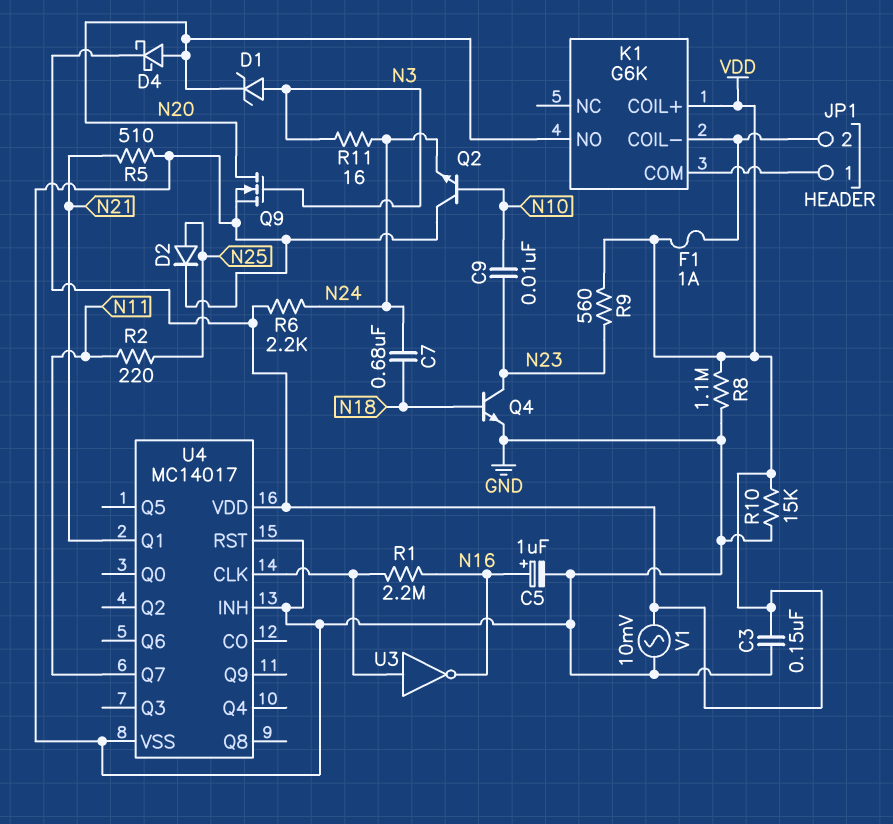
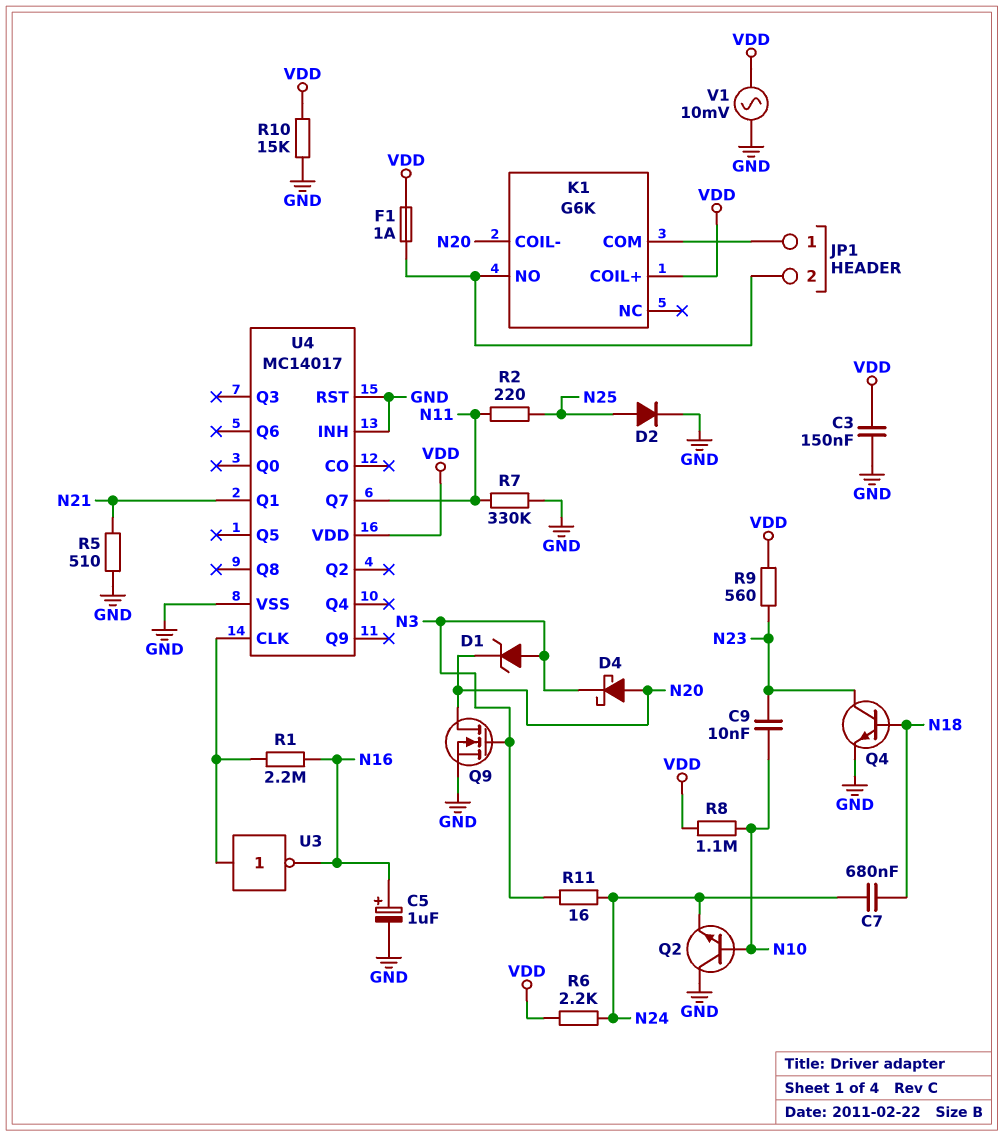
D4: schottky (A N20, K VDD) -> schottky (A N20, K N3)
K1 pin COIL-: JP1/2 -> N20
K1 pin NO: N20 -> JP1/2
R7: none -> 330k (GND, N11)
R8: 1.1M (GND, VDD) -> 1.1M (N10, VDD)

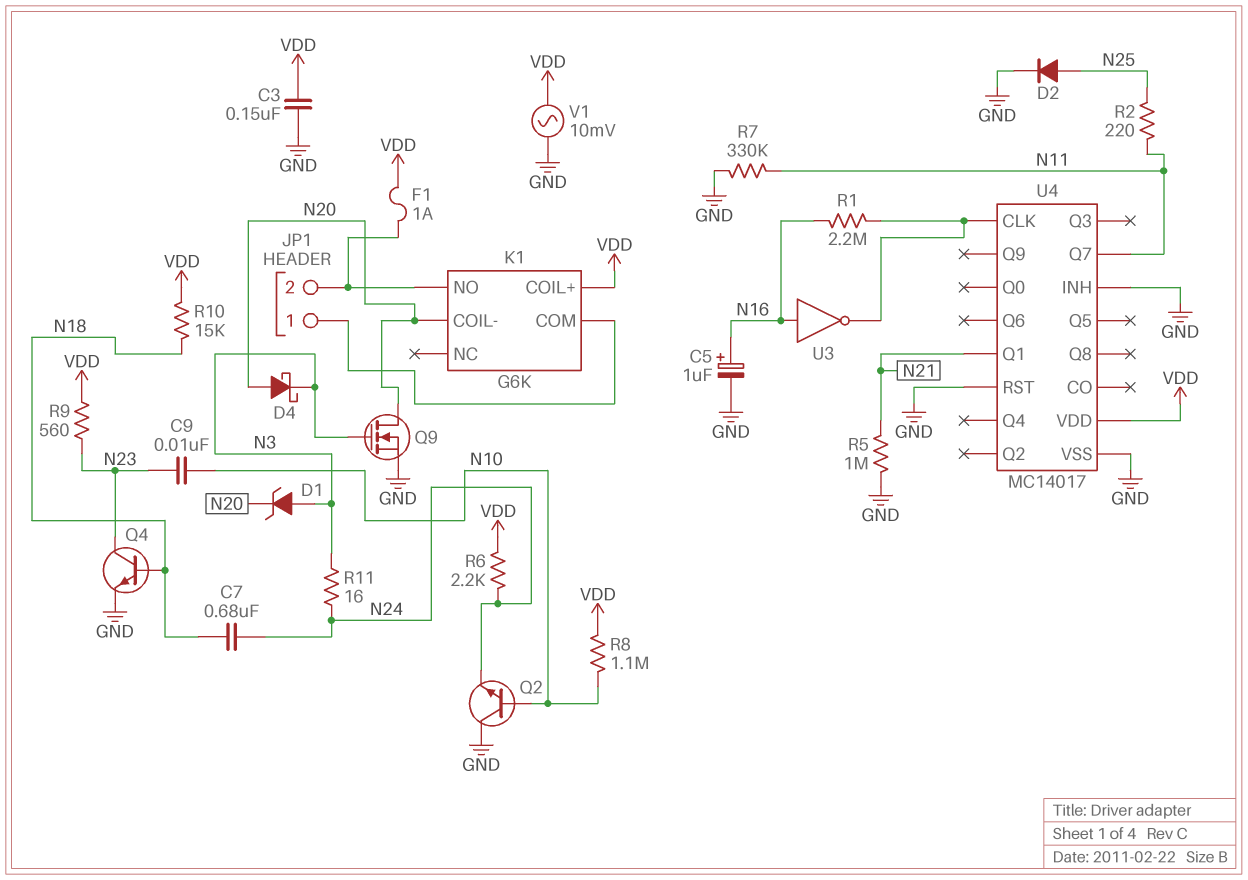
R5: 510 (GND, N21) -> 1M (GND, N21)
R10: 15k (GND, VDD) -> 15k (N18, VDD)
U3: NOT (in U4/CLK, out N16) -> NOT (in N16, out U4/CLK)

